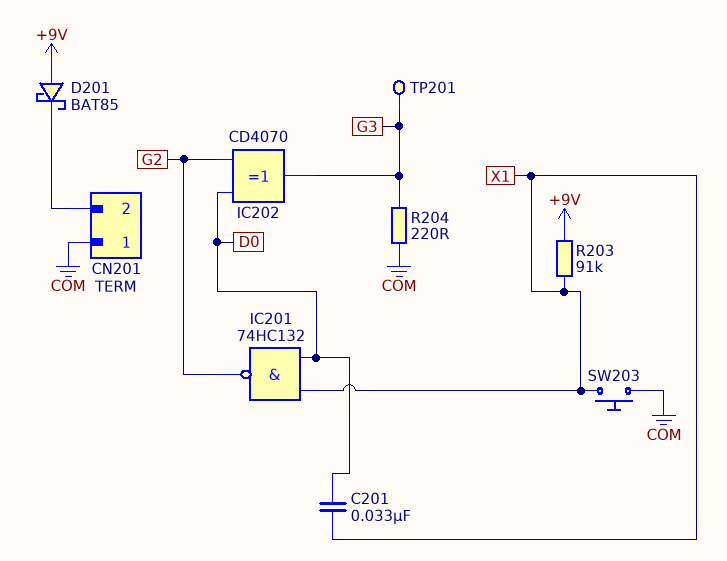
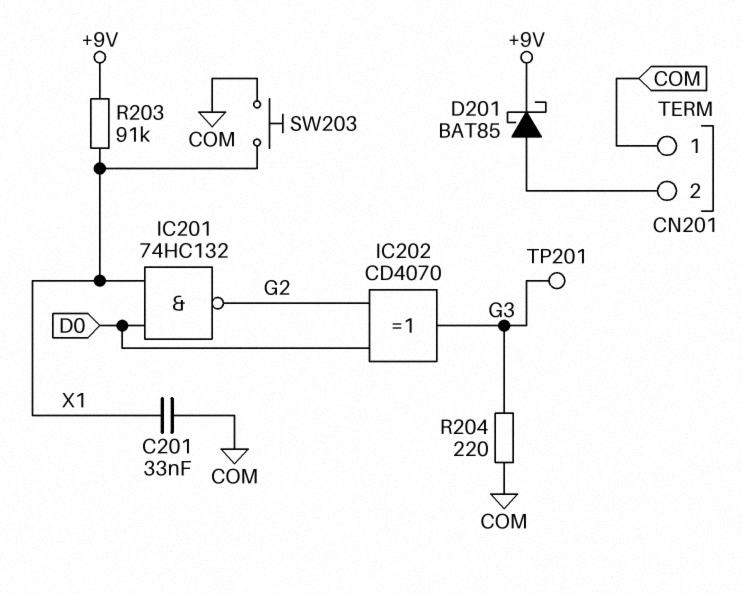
C201: 33nF (D0, X1) -> 33nF (COM, X1)
D201: schottky BAT85 (A +9V, K CN201/2) -> schottky BAT85 (A CN201/2, K +9V)

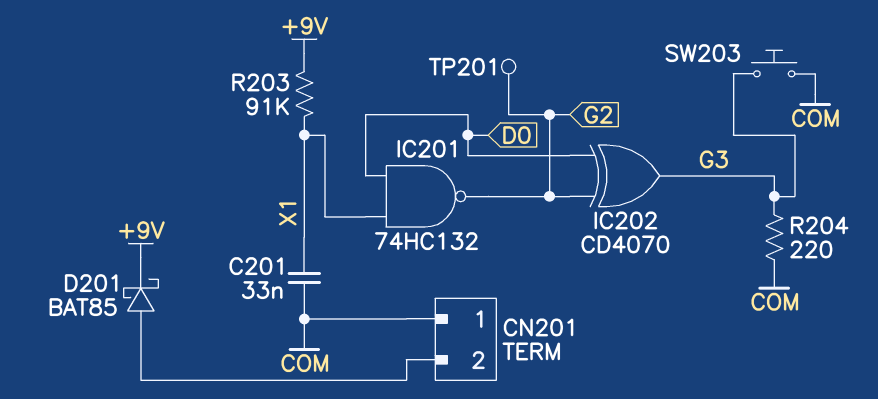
SW203: button (COM, X1) -> button (COM, G3)
TP201: test point (G3) -> test point (G2)

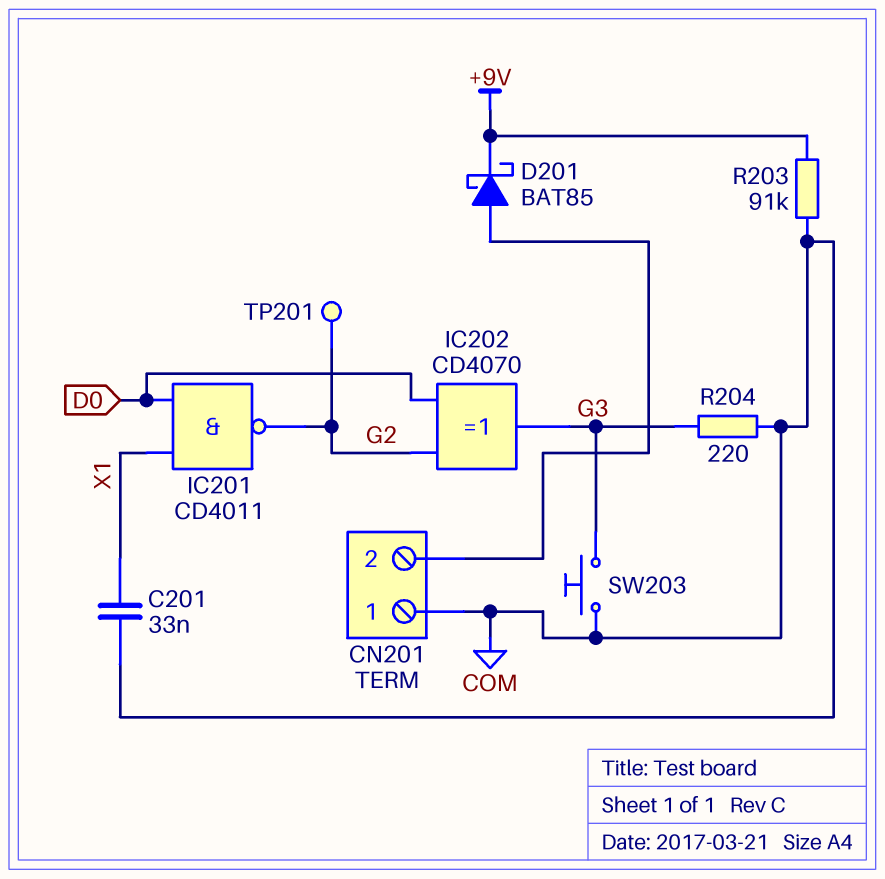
IC201: NAND 74HC132 (in D0, in X1, out G2) -> NAND CD4011 (in D0, in X1, out G2)
R203: 91k (+9V, X1) -> 91k (+9V, COM)

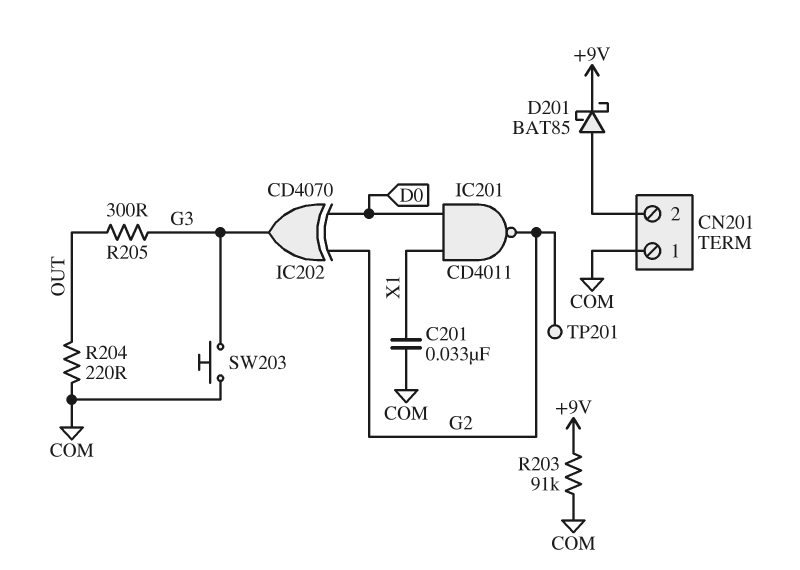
R204: 220 (COM, G3) -> 220 (COM, OUT)
R205: none -> 300 (G3, OUT)

